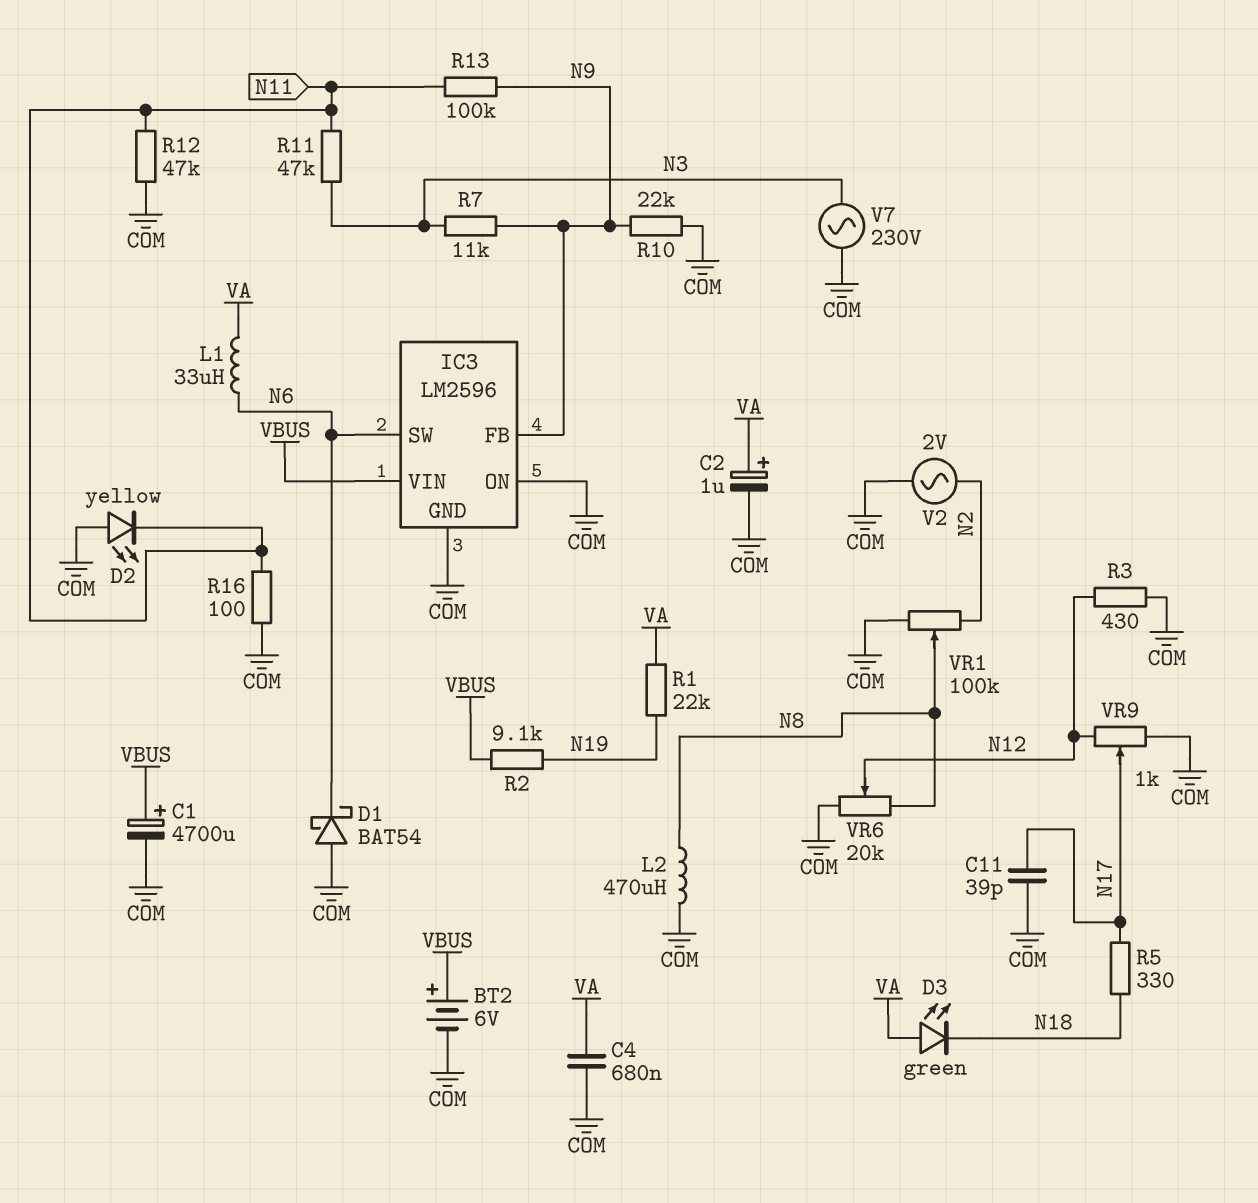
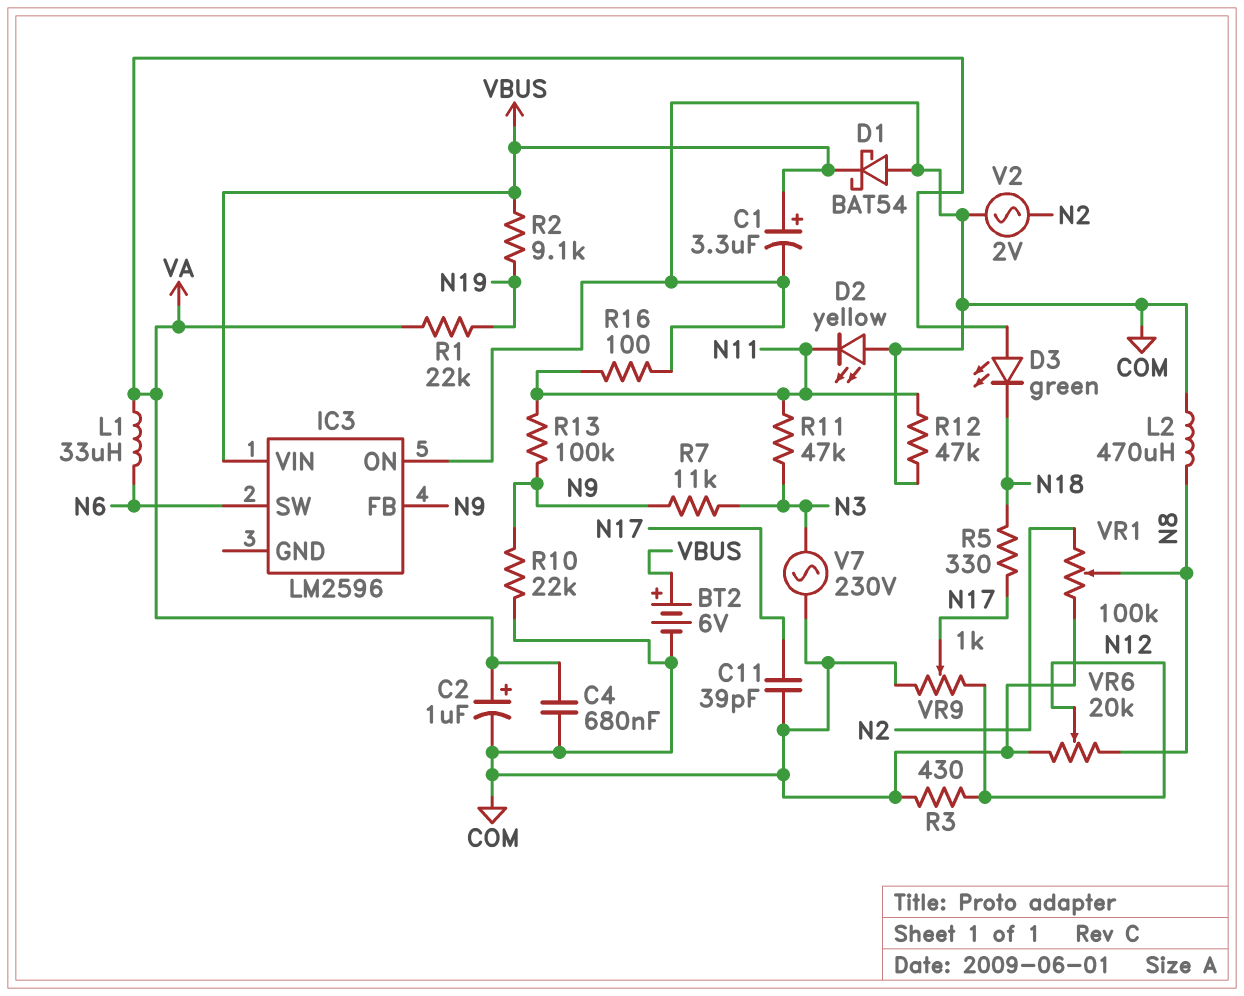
C1: 4700uF (plus VBUS, minus COM) -> 3.3uF (plus VBUS, minus COM)
D1: schottky BAT54 (A COM, K N6) -> schottky BAT54 (A COM, K VBUS)
IC3 pin GND: COM -> none

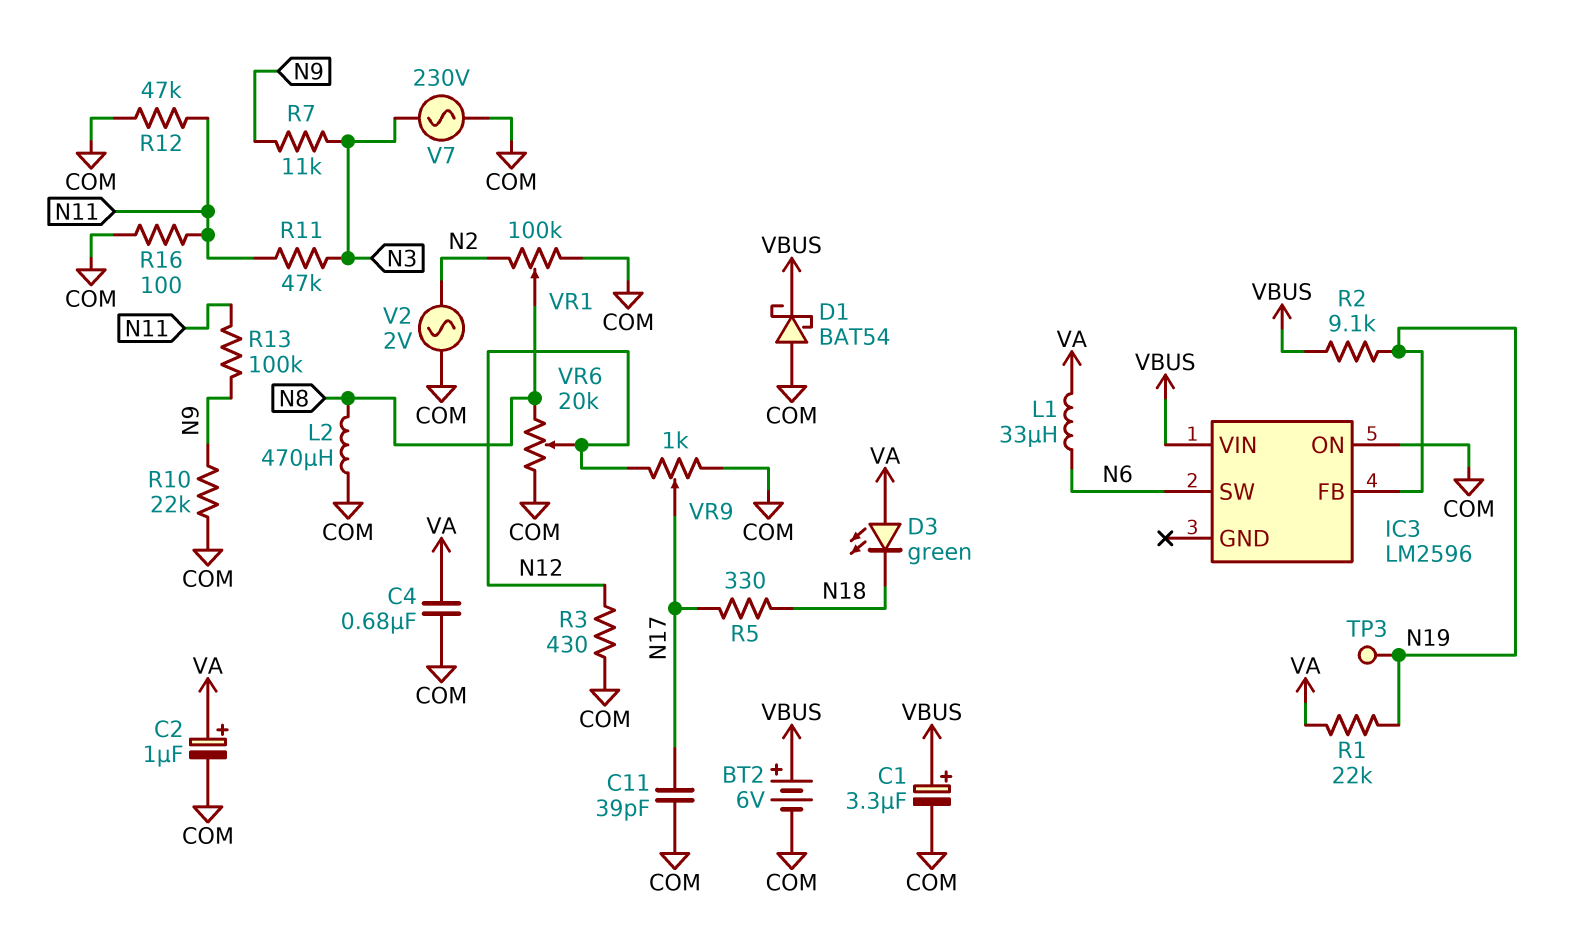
D2: LED yellow (A COM, K N11) -> none
IC3 pin FB: N9 -> N19
TP3: none -> test point (N19)

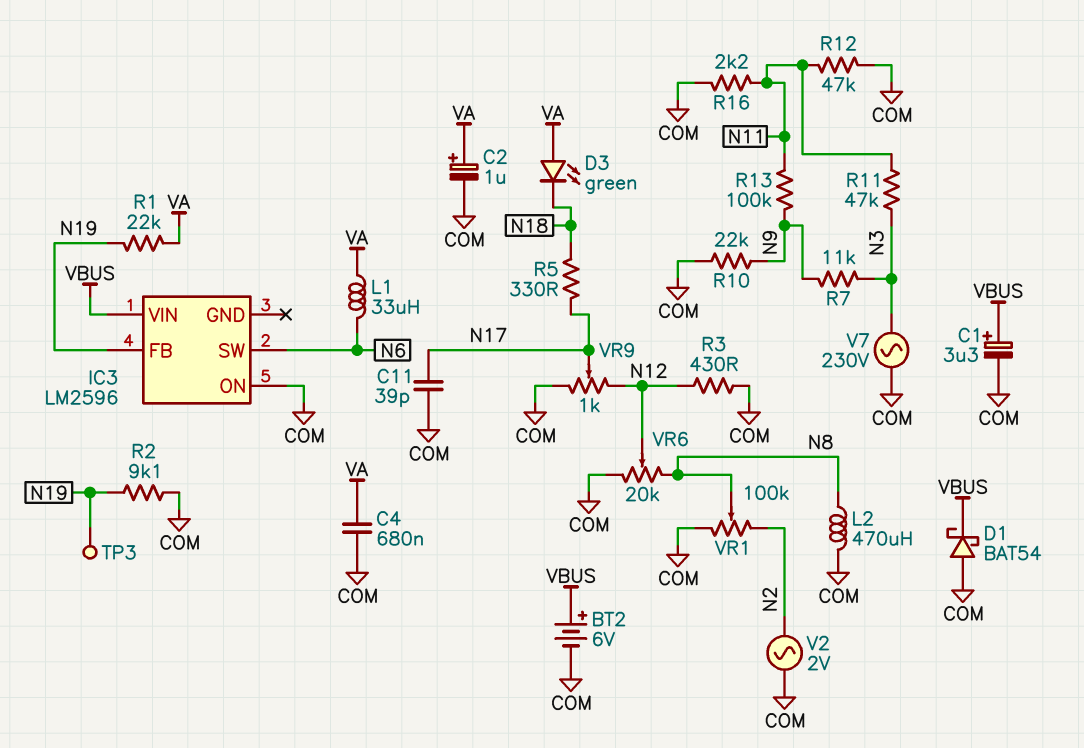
R2: 9.1k (N19, VBUS) -> 9.1k (COM, N19)
R16: 100 (COM, N11) -> 2.2k (COM, N11)

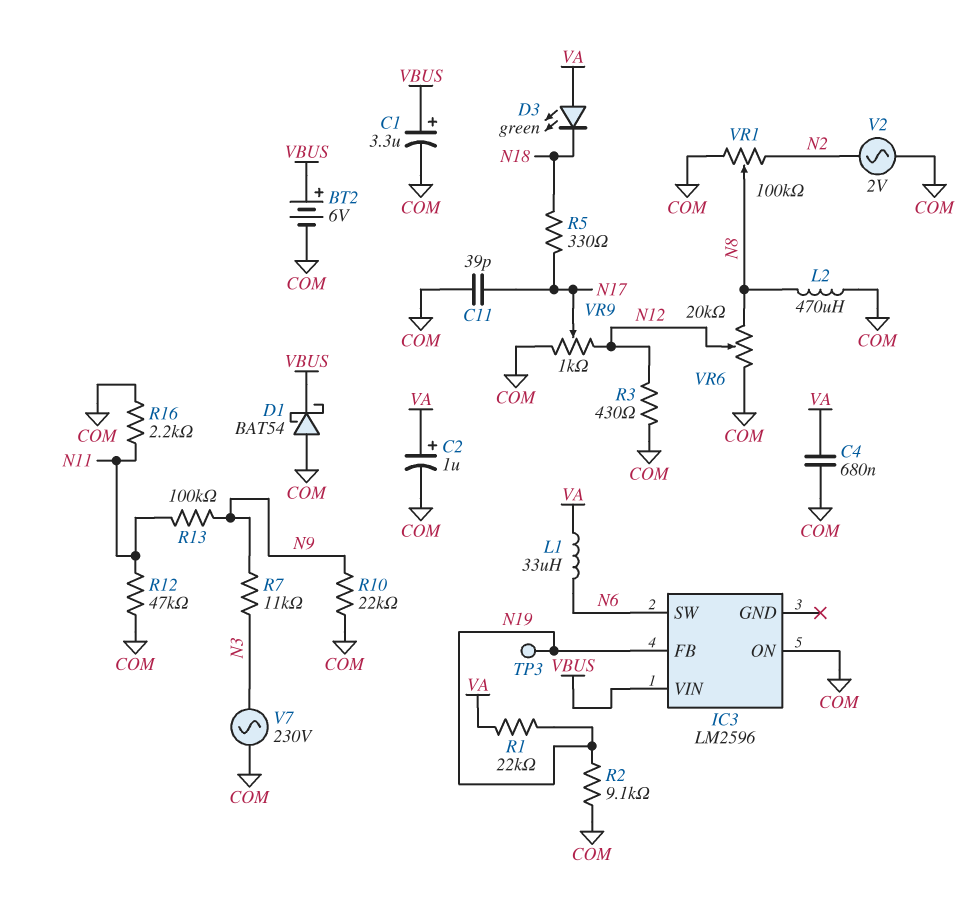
R11: 47k (N3, N11) -> none

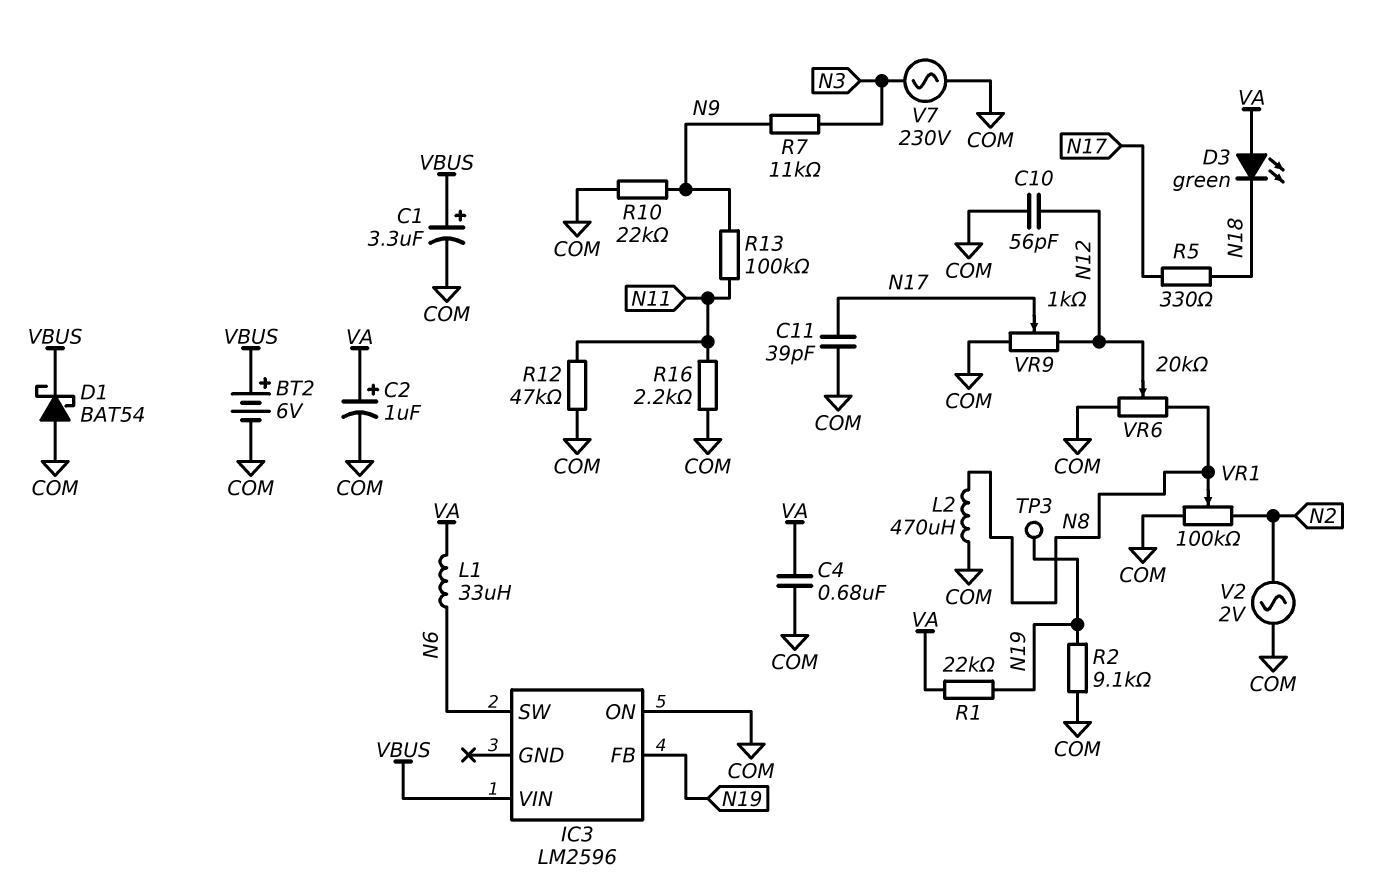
C10: none -> 56pF (COM, N12)
R3: 430 (COM, N12) -> none

